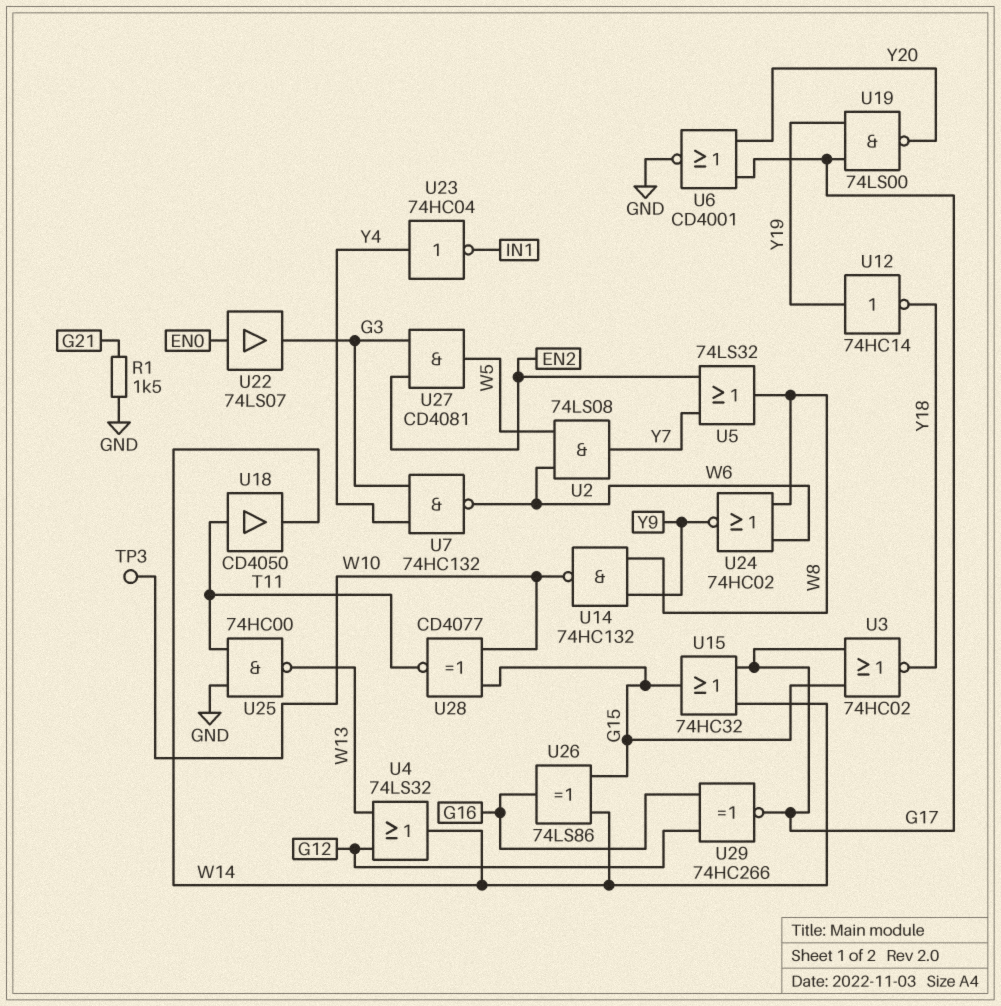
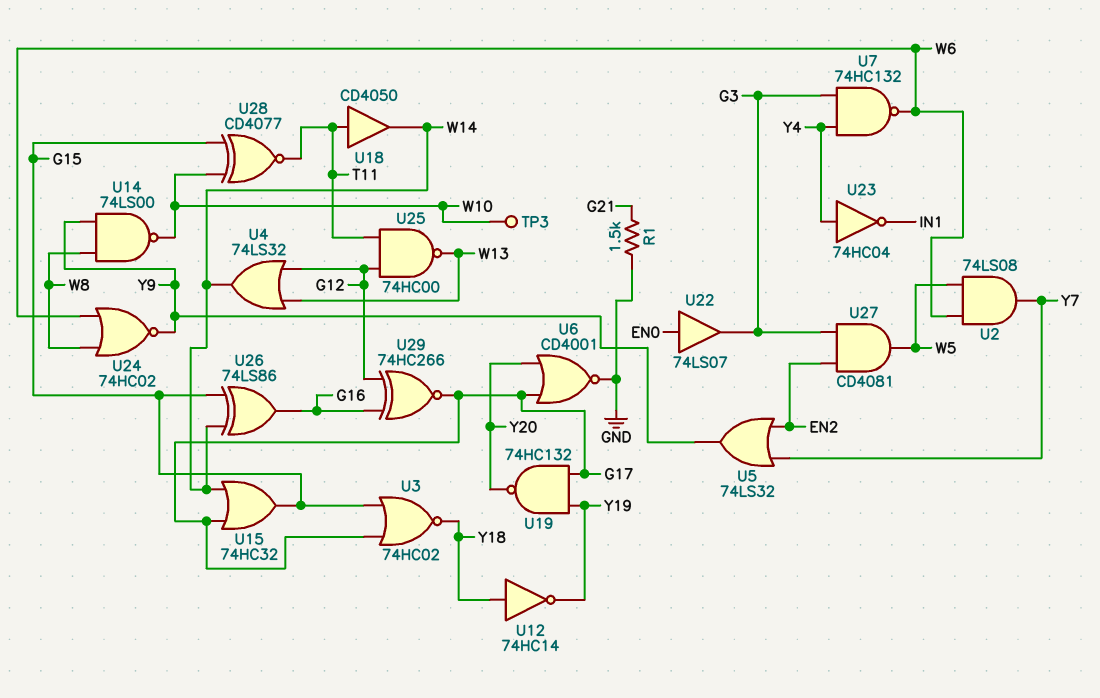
U5: OR 74LS32 (in EN2, in Y7, out W8) -> OR 74LS32 (in EN2, in Y7, out Y9)
U12: NOT 74HC14 (in Y19, out Y18) -> NOT 74HC14 (in Y18, out Y19)
U14: NAND 74HC132 (in W8, in Y9, out W10) -> NAND 74LS00 (in W8, in Y9, out W10)
U19: NAND 74LS00 (in G17, in Y19, out Y20) -> NAND 74HC132 (in G17, in Y19, out Y20)
U25: NAND 74HC00 (in GND, in T11, out W13) -> NAND 74HC00 (in G12, in T11, out W13)

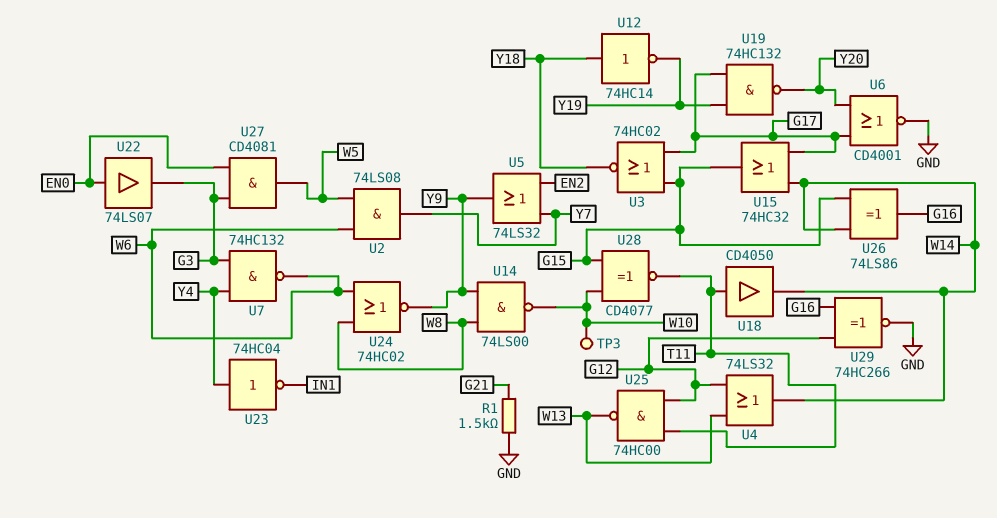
U27: AND CD4081 (in EN2, in G3, out W5) -> AND CD4081 (in EN0, in G3, out W5)
U29: XNOR 74HC266 (in G12, in G16, out G17) -> XNOR 74HC266 (in G12, in G16, out GND)

